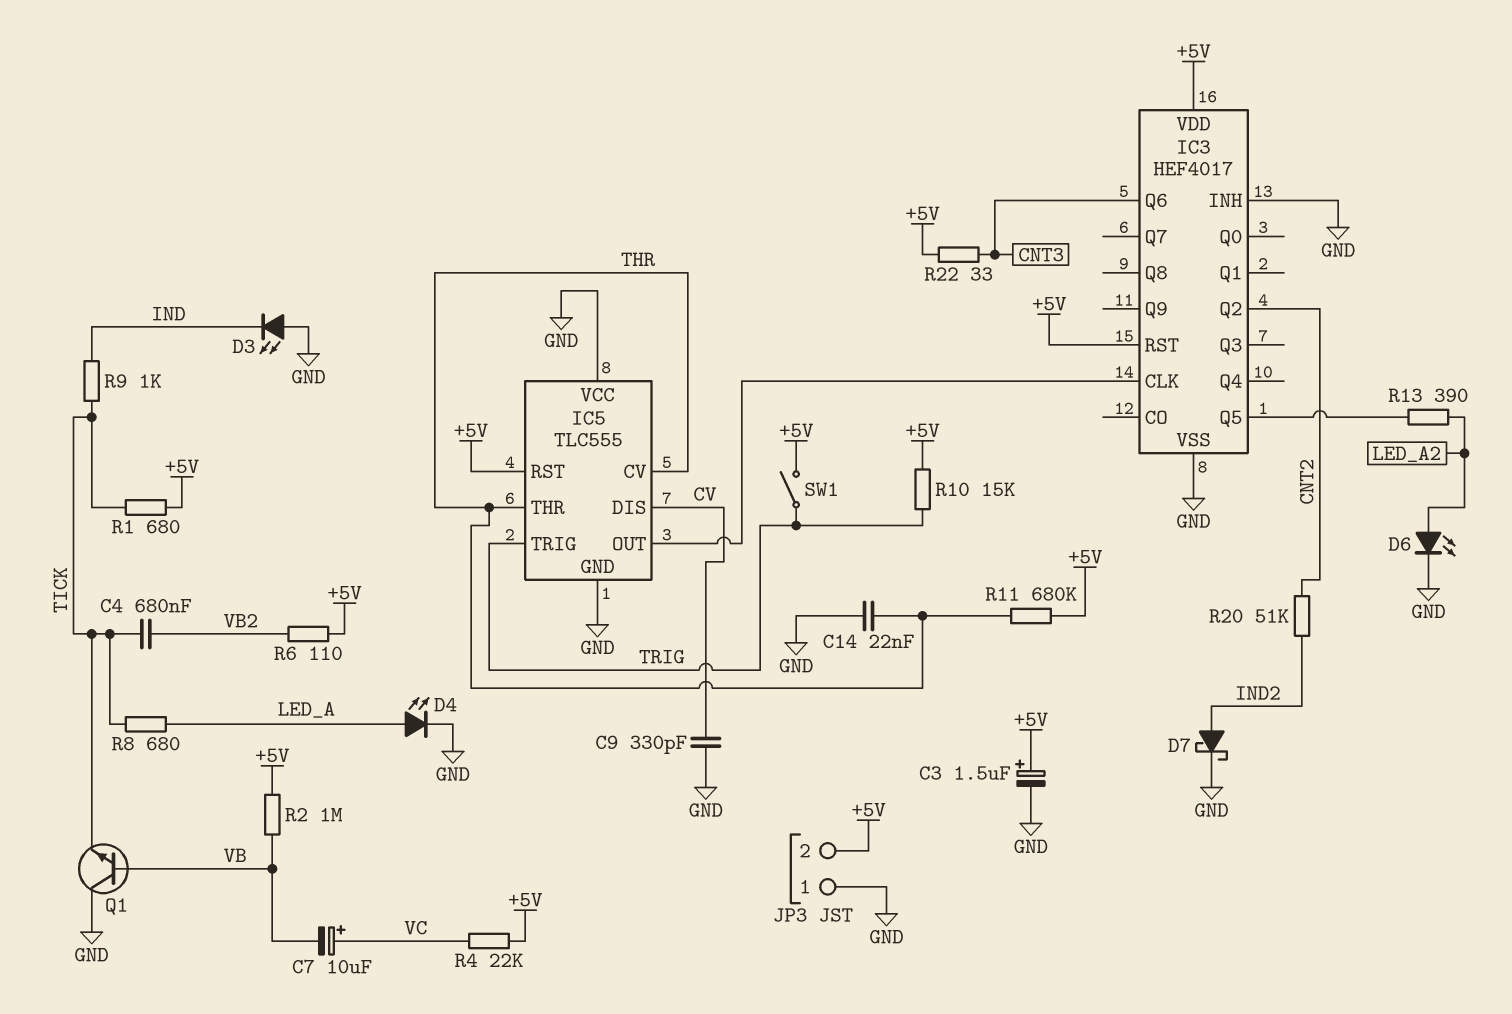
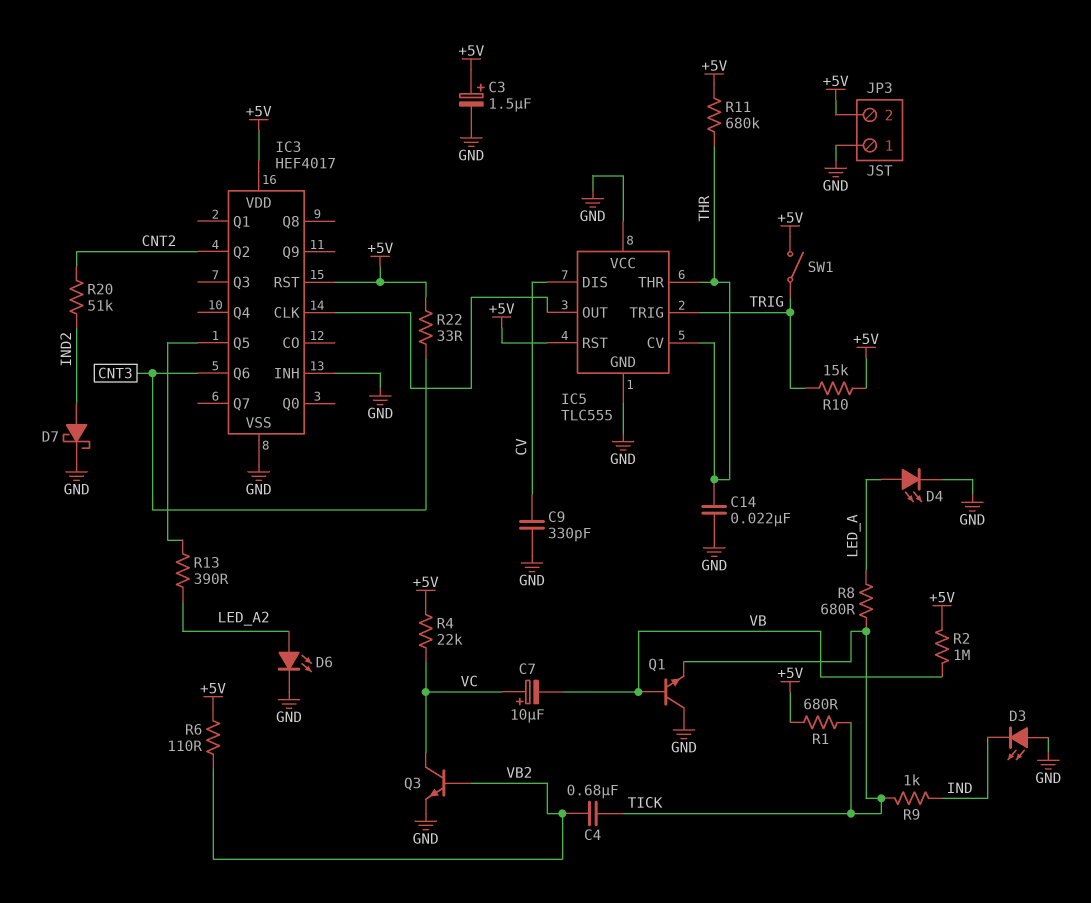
Q3: none -> NPN (B VB2, C VC, E GND)

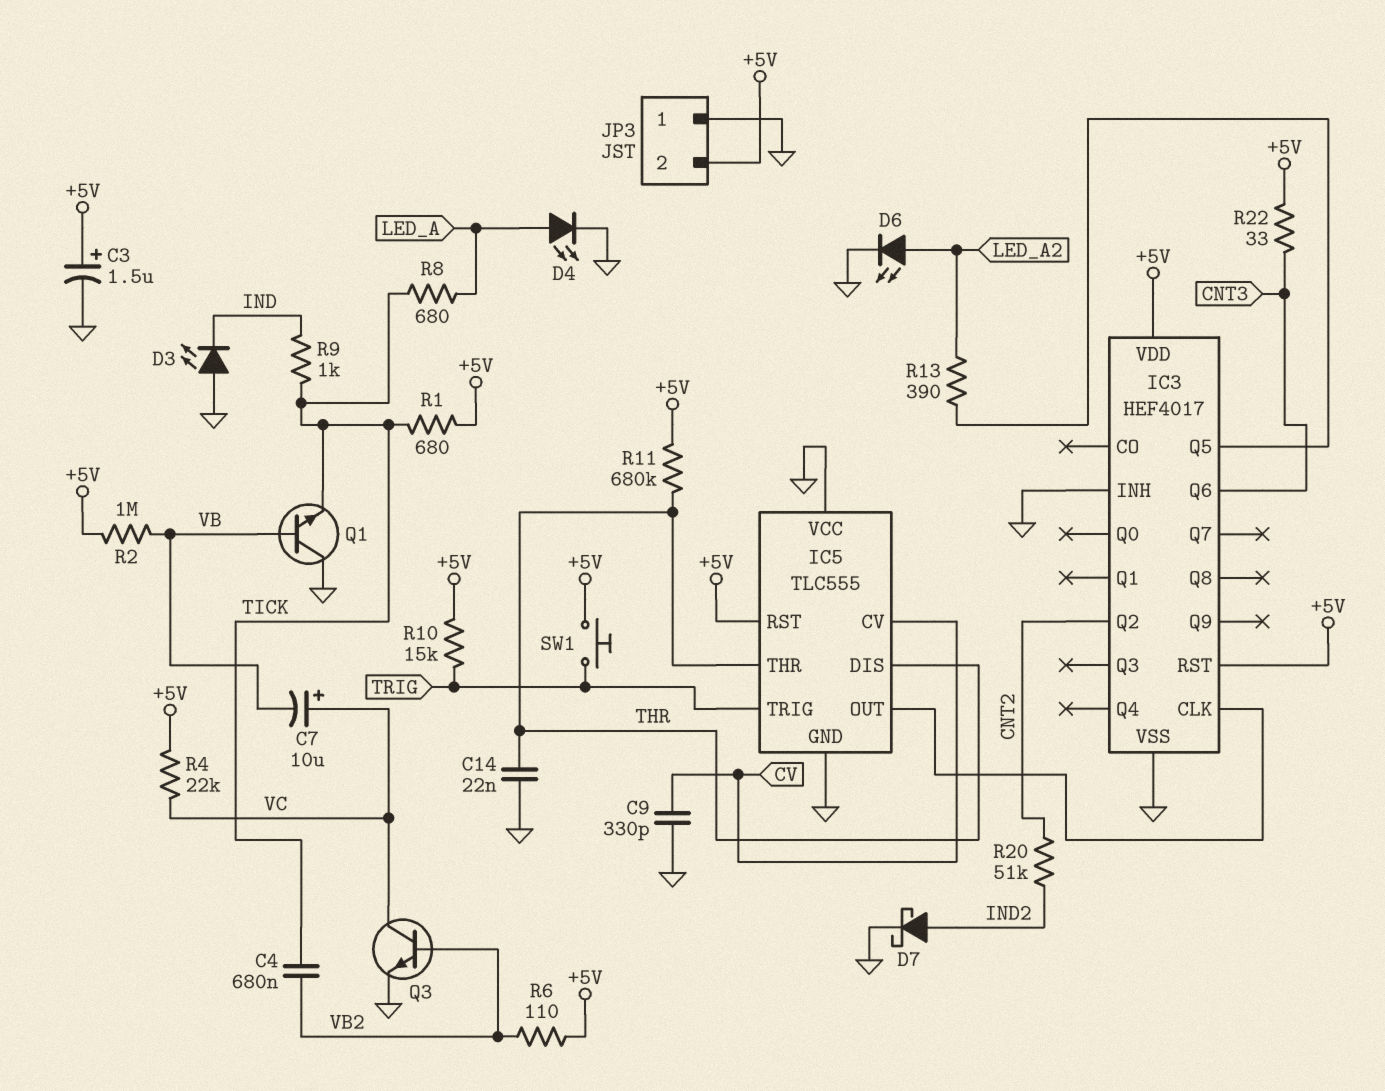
IC5 pin CV: THR -> CV
IC5 pin DIS: CV -> THR
SW1: switch (+5V, TRIG) -> button (+5V, TRIG)

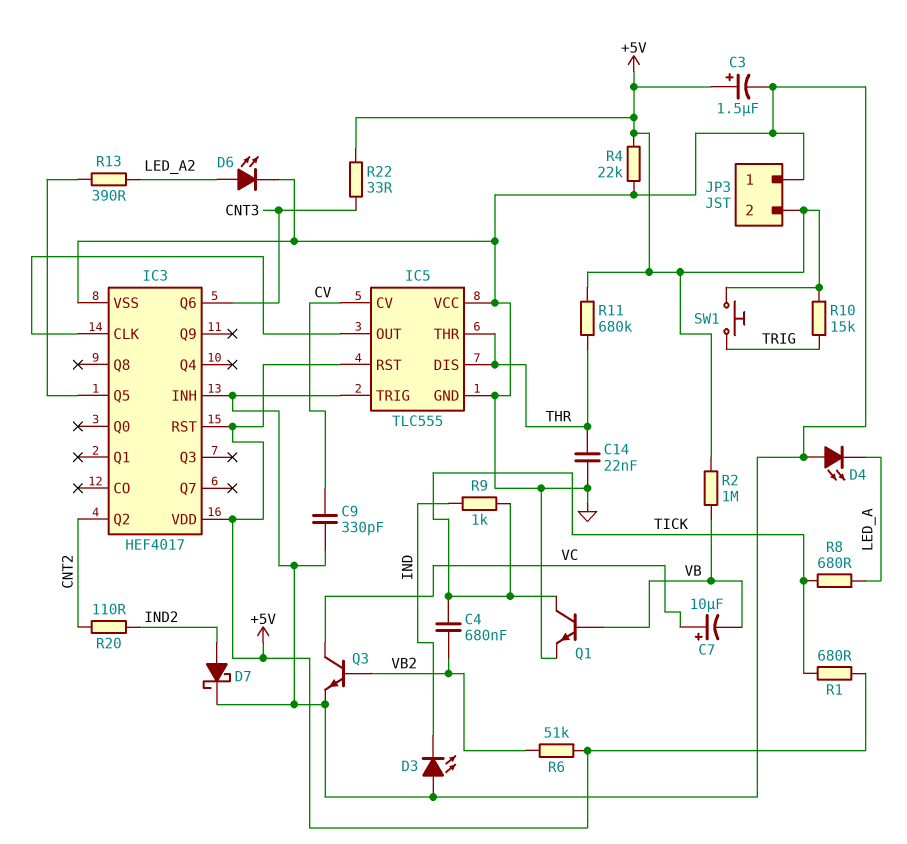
D4: LED (A LED_A, K GND) -> LED (A GND, K LED_A)
IC5 pin TRIG: TRIG -> GND
Q1: NPN (B VB, C GND, E TICK) -> NPN (B VB, C TICK, E GND)
R4: 22k (+5V, VC) -> 22k (+5V, GND)
R6: 110 (+5V, VB2) -> 51k (+5V, VB2)
R20: 51k (CNT2, IND2) -> 110 (CNT2, IND2)

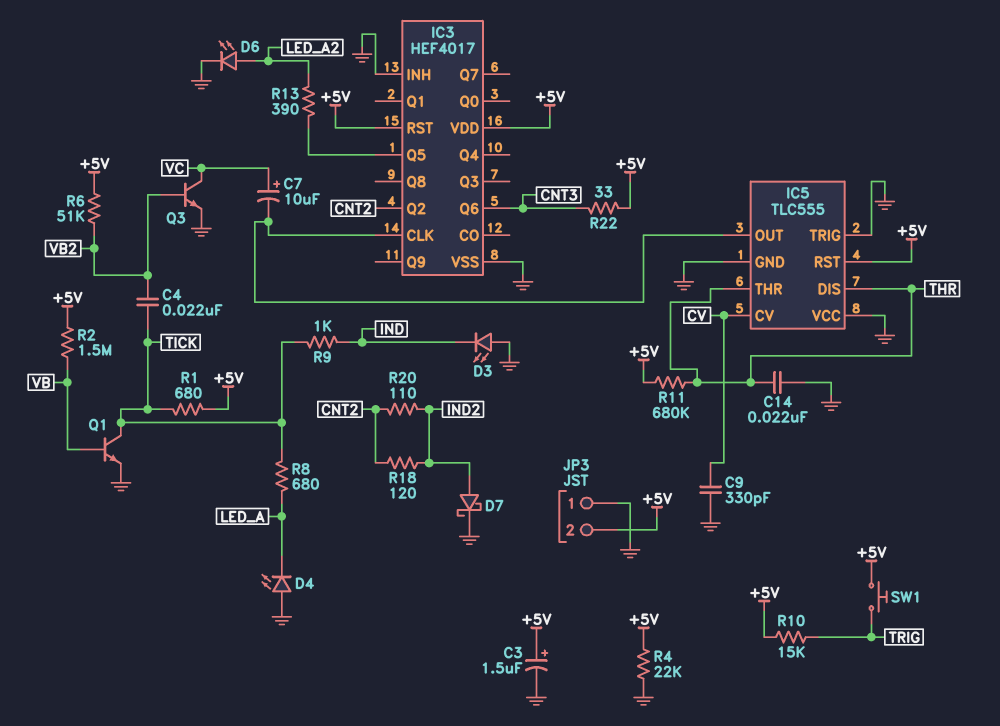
C4: 680nF (TICK, VB2) -> 22nF (TICK, VB2)
C7: 10uF (plus VC, minus VB) -> 10uF (plus VC, minus IC3/CLK)
R2: 1M (+5V, VB) -> 1.5M (+5V, VB)
R18: none -> 120 (CNT2, IND2)

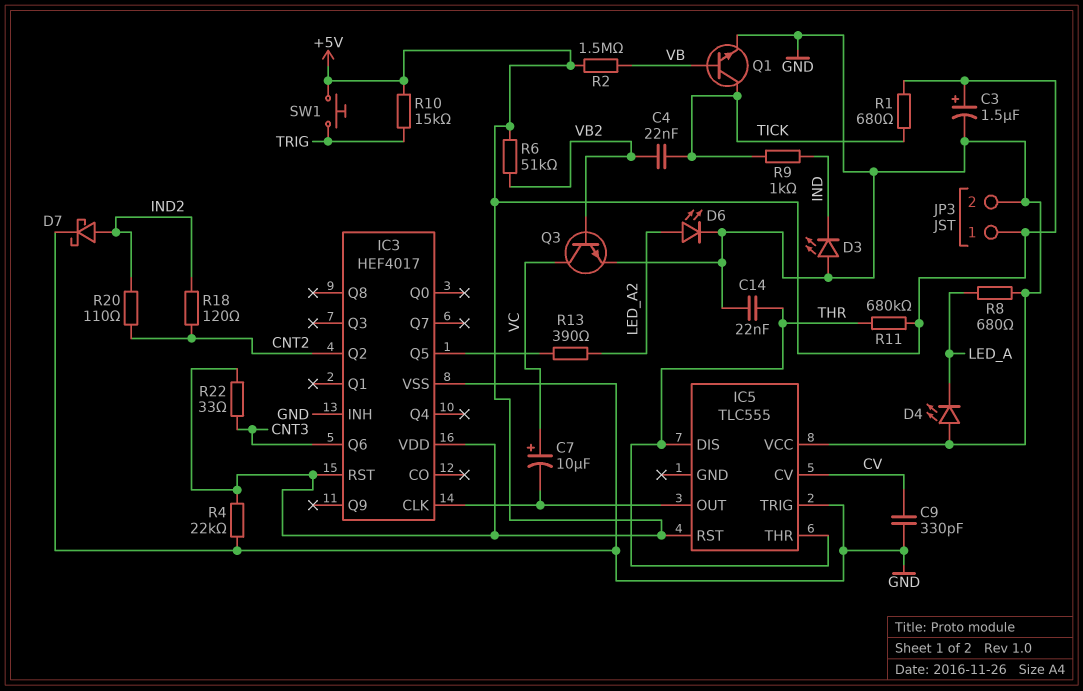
IC5 pin GND: GND -> none
JP3 pin 1: GND -> +5V
JP3 pin 2: +5V -> GND
R8: 680 (LED_A, TICK) -> 680 (GND, LED_A)

